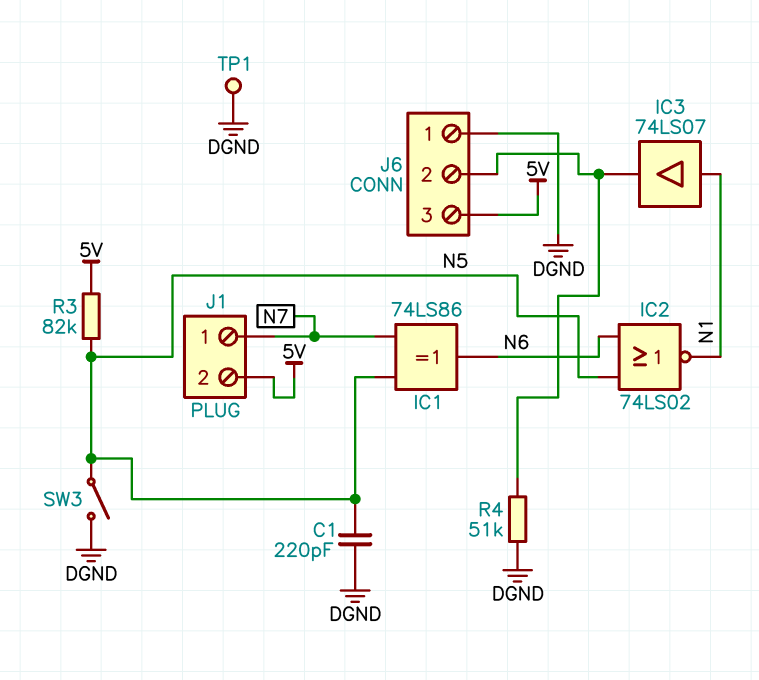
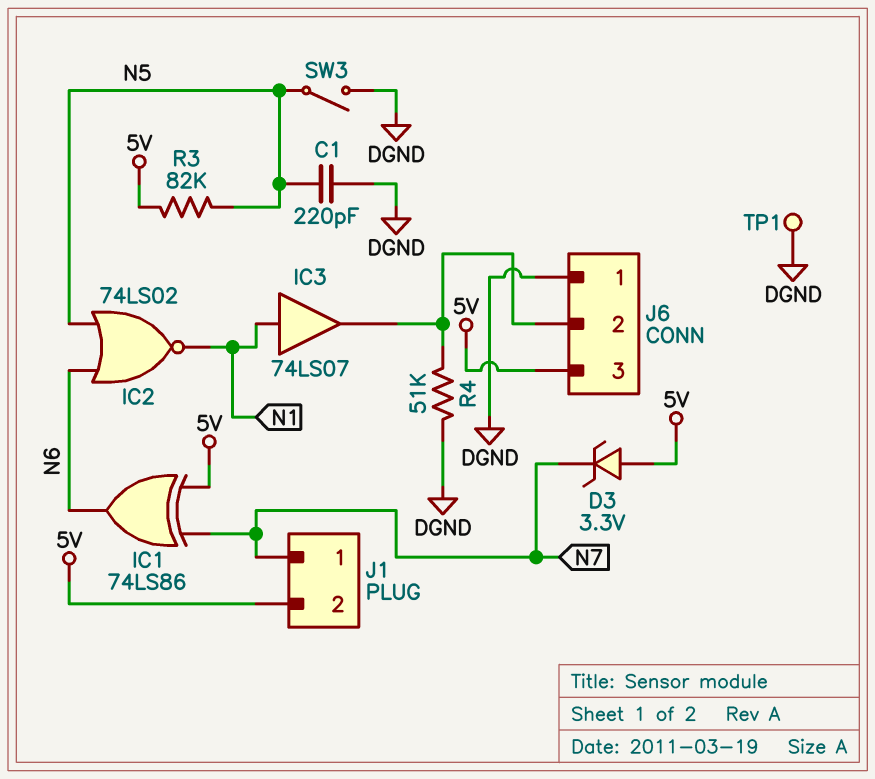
D3: none -> zener 3.3V (A 5V, K N7)
IC1: XOR 74LS86 (in N5, in N7, out N6) -> XOR 74LS86 (in 5V, in N7, out N6)

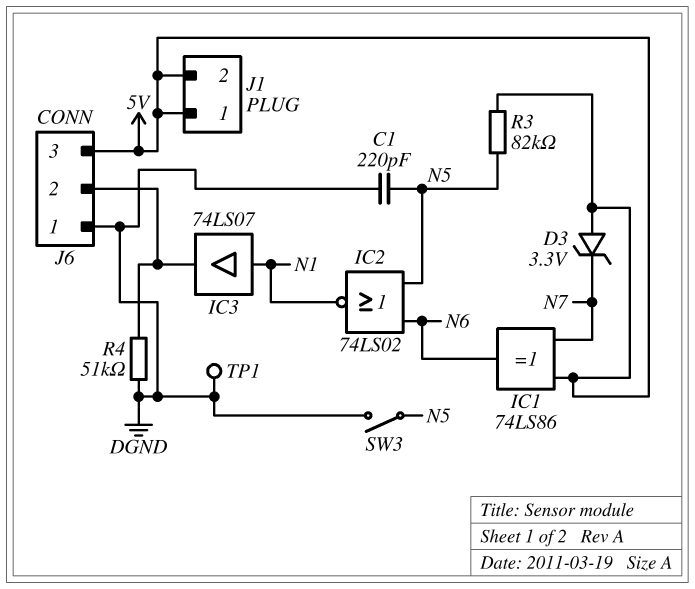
J1 pin 1: N7 -> 5V

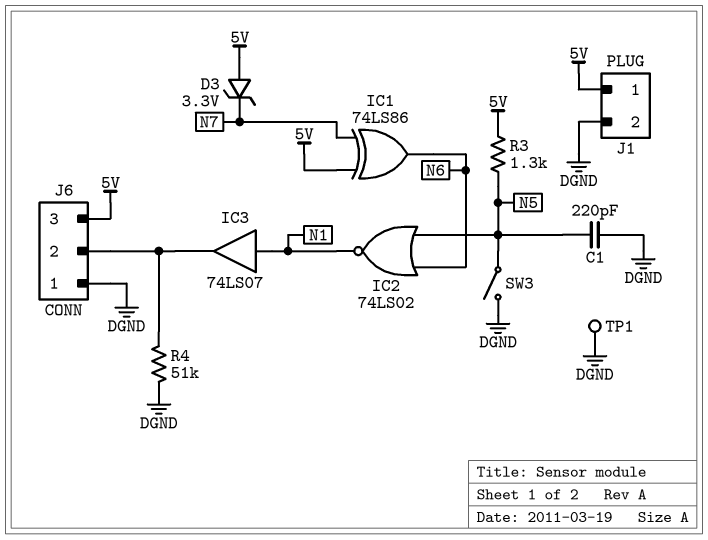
J1 pin 2: 5V -> DGND
R3: 82k (5V, N5) -> 1.3k (5V, N5)

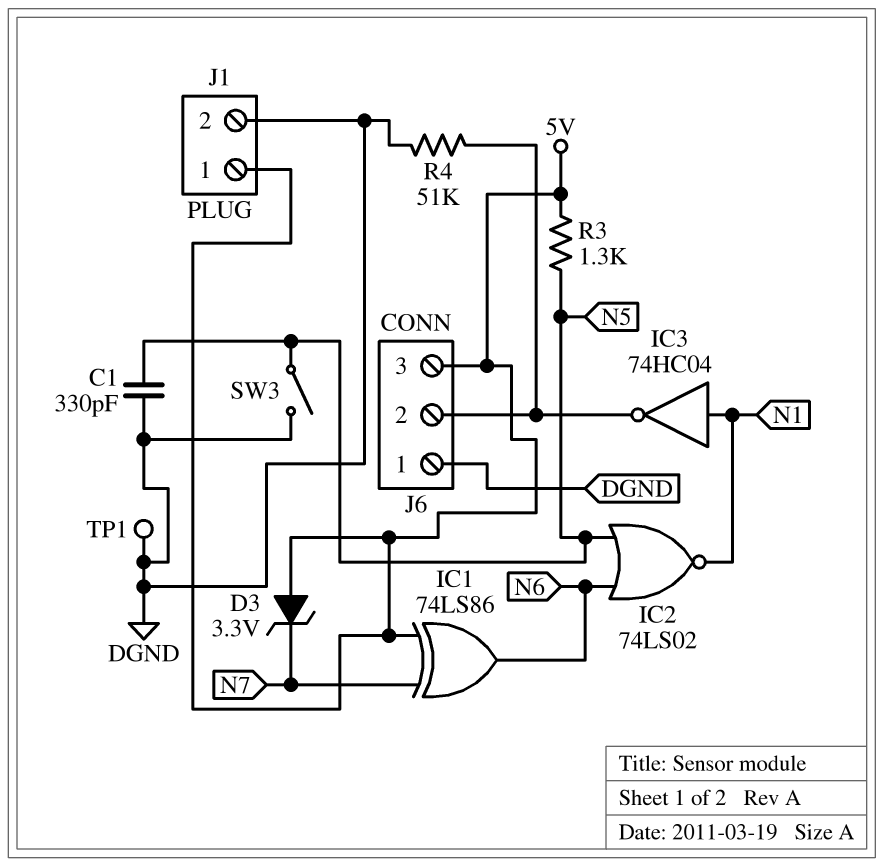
C1: 220pF (DGND, N5) -> 330pF (DGND, N5)
IC3: buffer 74LS07 (in N1, out J6/2) -> NOT 74HC04 (in N1, out J6/2)

